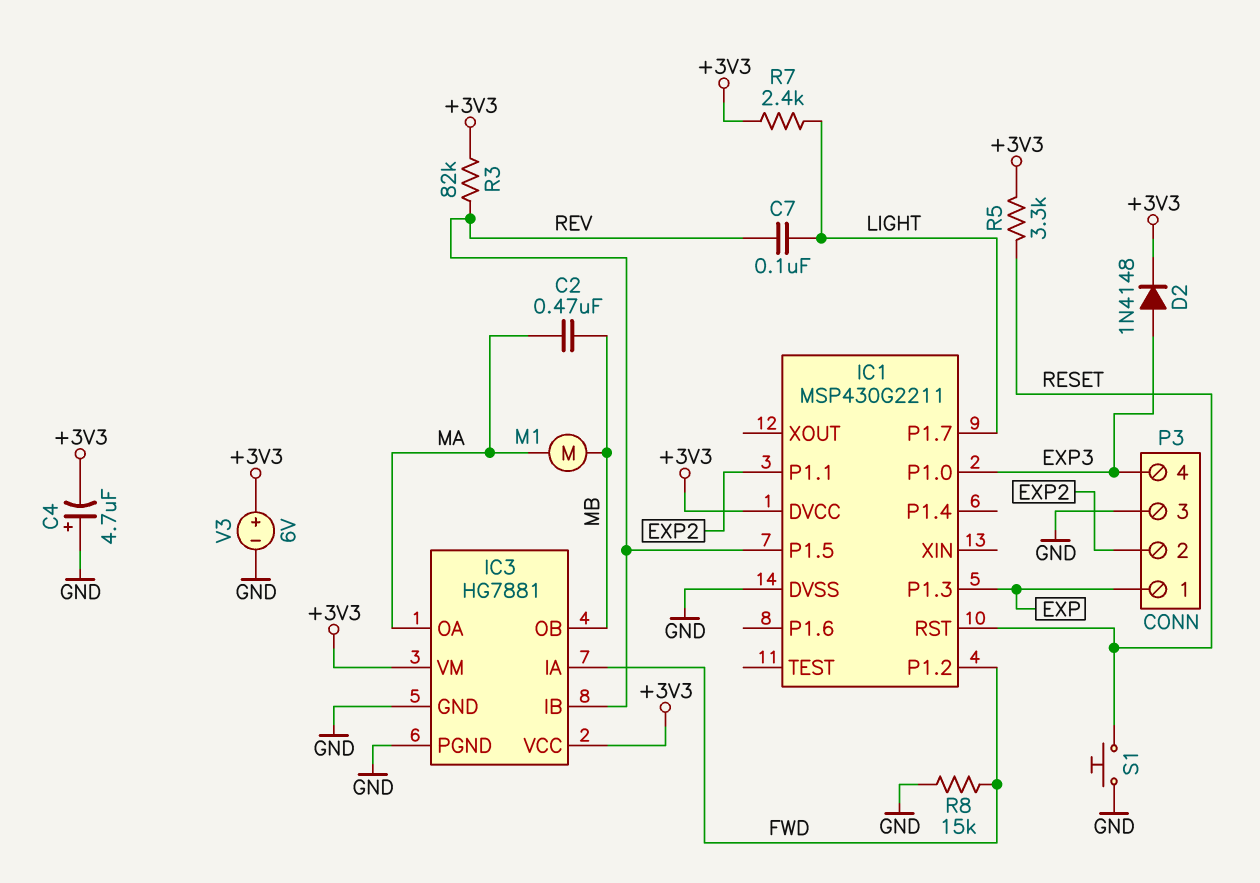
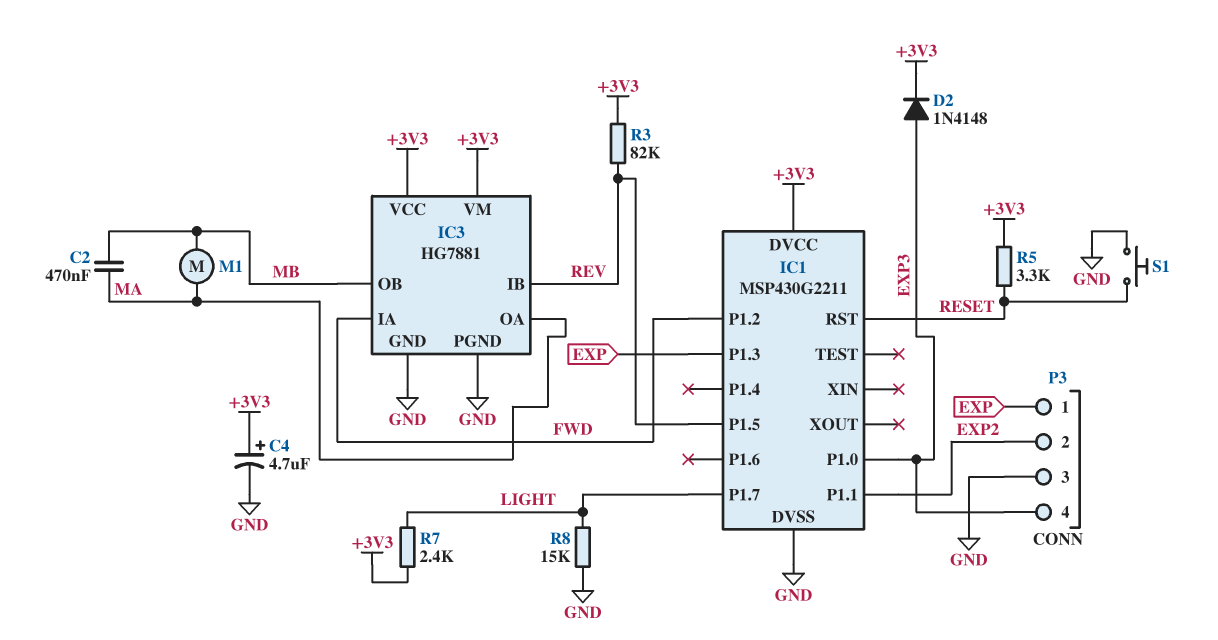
C4: 4.7uF (plus GND, minus +3V3) -> 4.7uF (plus +3V3, minus GND)
C7: 100nF (LIGHT, REV) -> none
R8: 15k (FWD, GND) -> 15k (GND, LIGHT)
V3: 6V (plus +3V3, minus GND) -> none

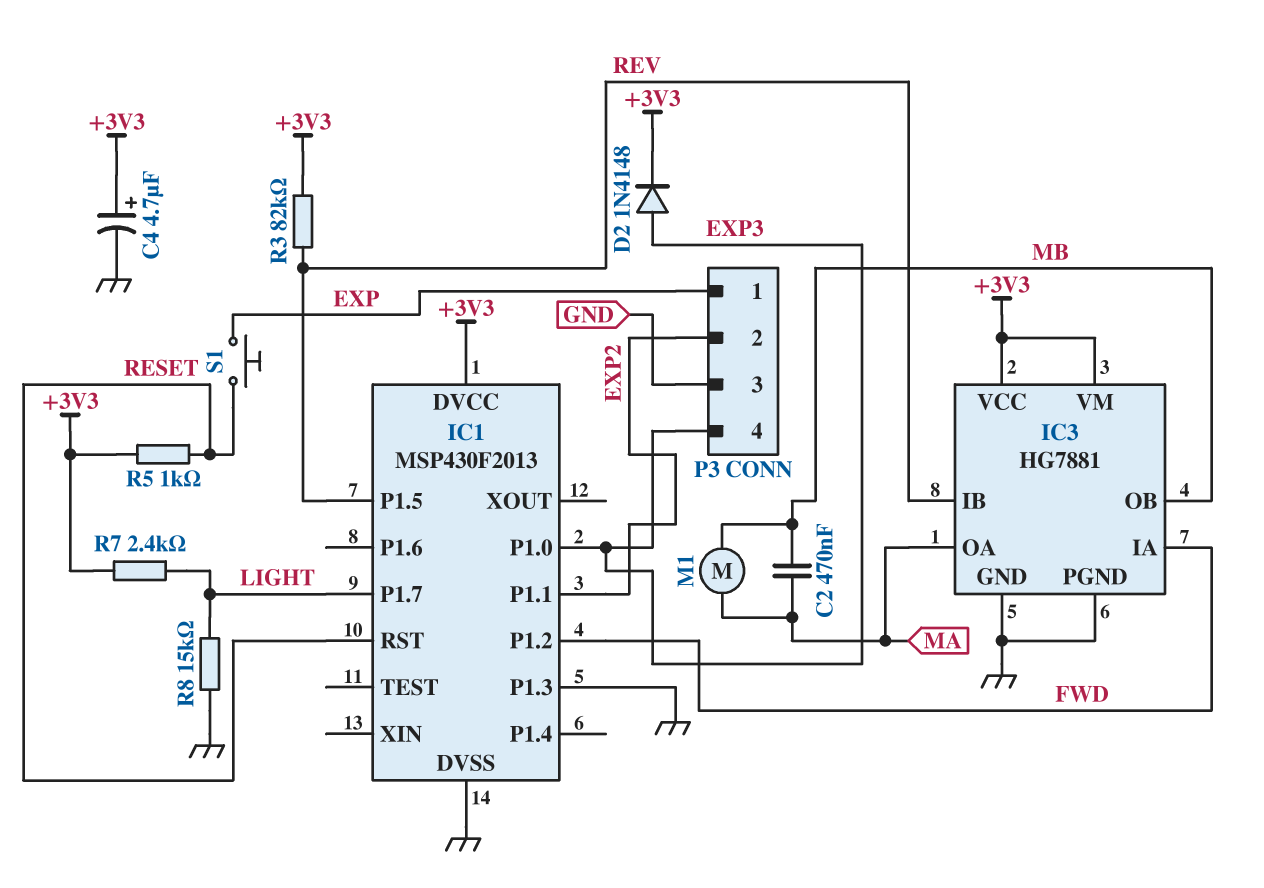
IC1: MSP430G2211 -> MSP430F2013
IC1 pin P1.3: EXP -> GND
R5: 3.3k (+3V3, RESET) -> 1k (+3V3, RESET)
S1: button (GND, RESET) -> button (EXP, RESET)

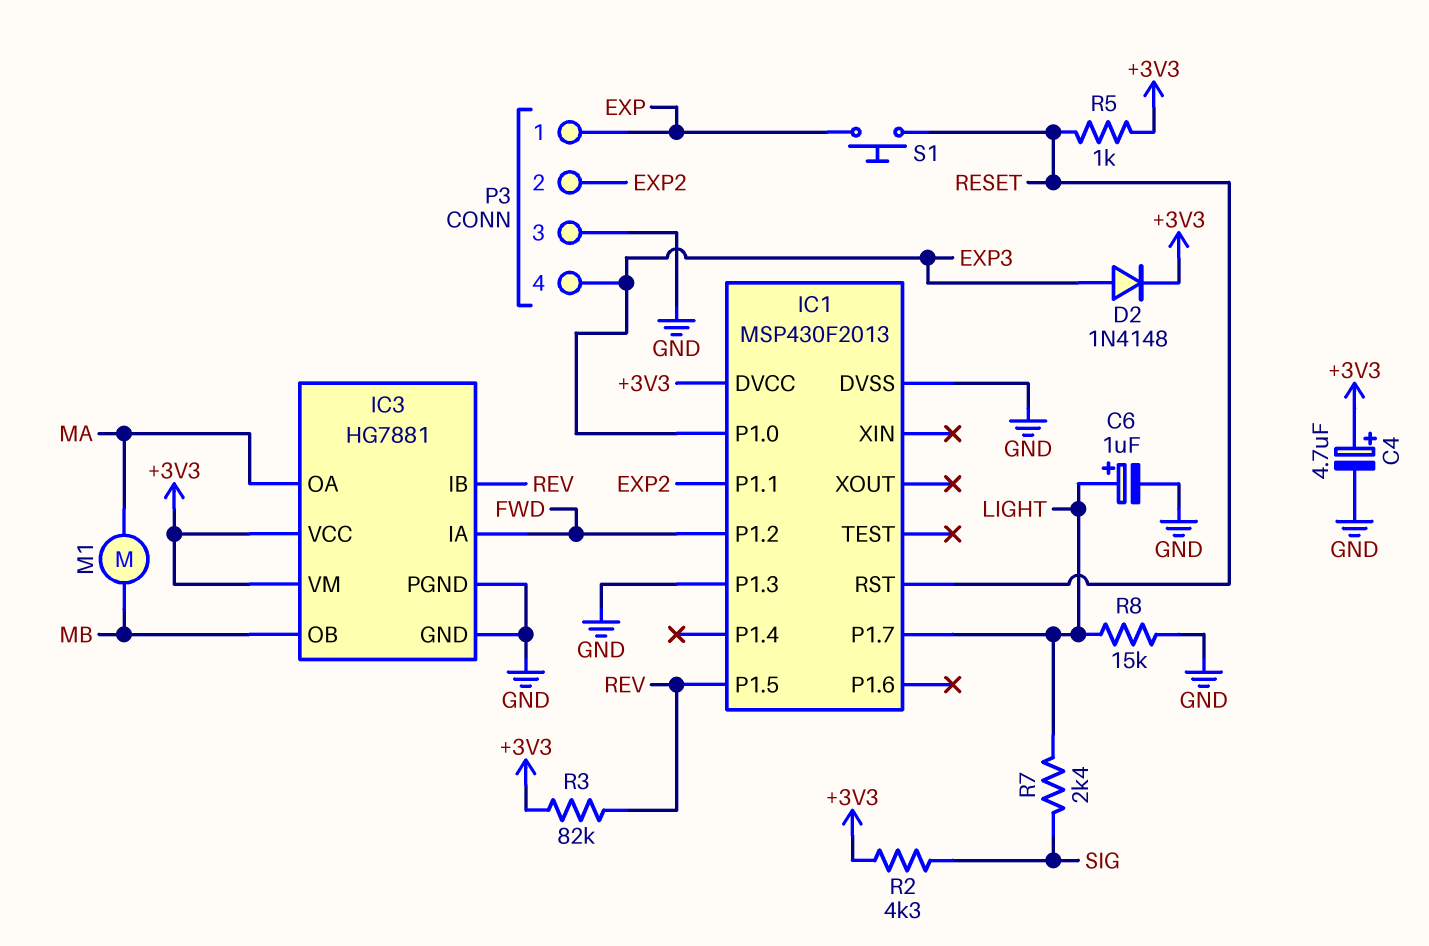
C2: 470nF (MA, MB) -> none
C6: none -> 1uF (plus LIGHT, minus GND)
R2: none -> 4.3k (+3V3, SIG)
R7: 2.4k (+3V3, LIGHT) -> 2.4k (LIGHT, SIG)

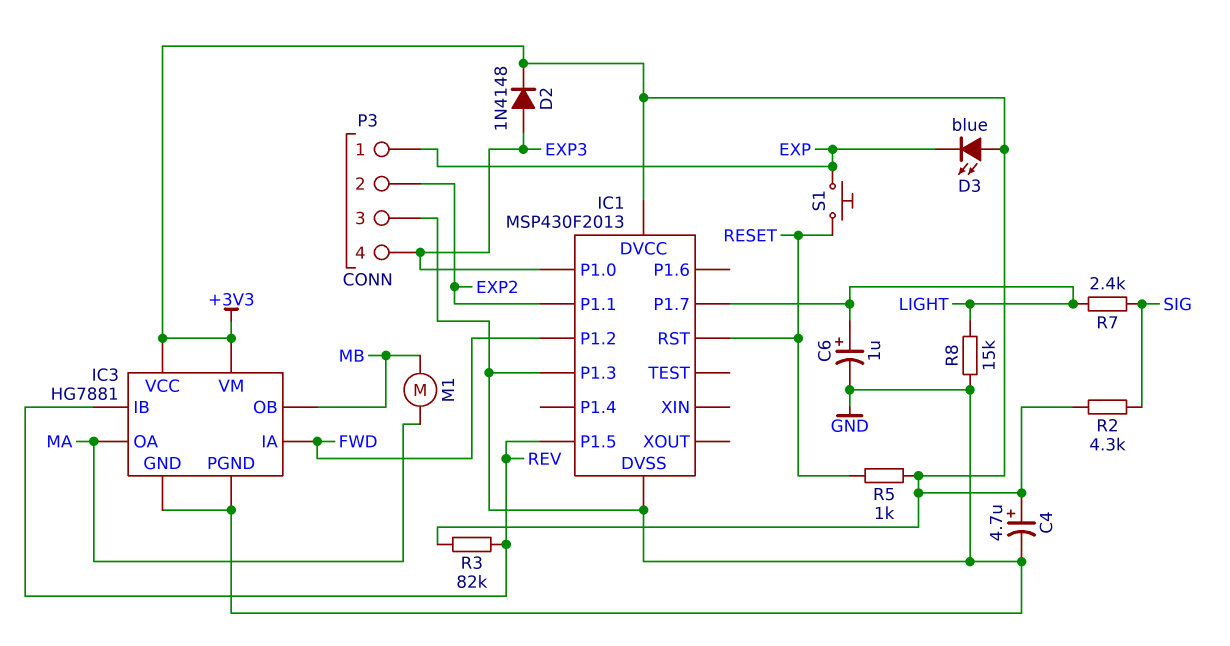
D3: none -> LED blue (A +3V3, K EXP)

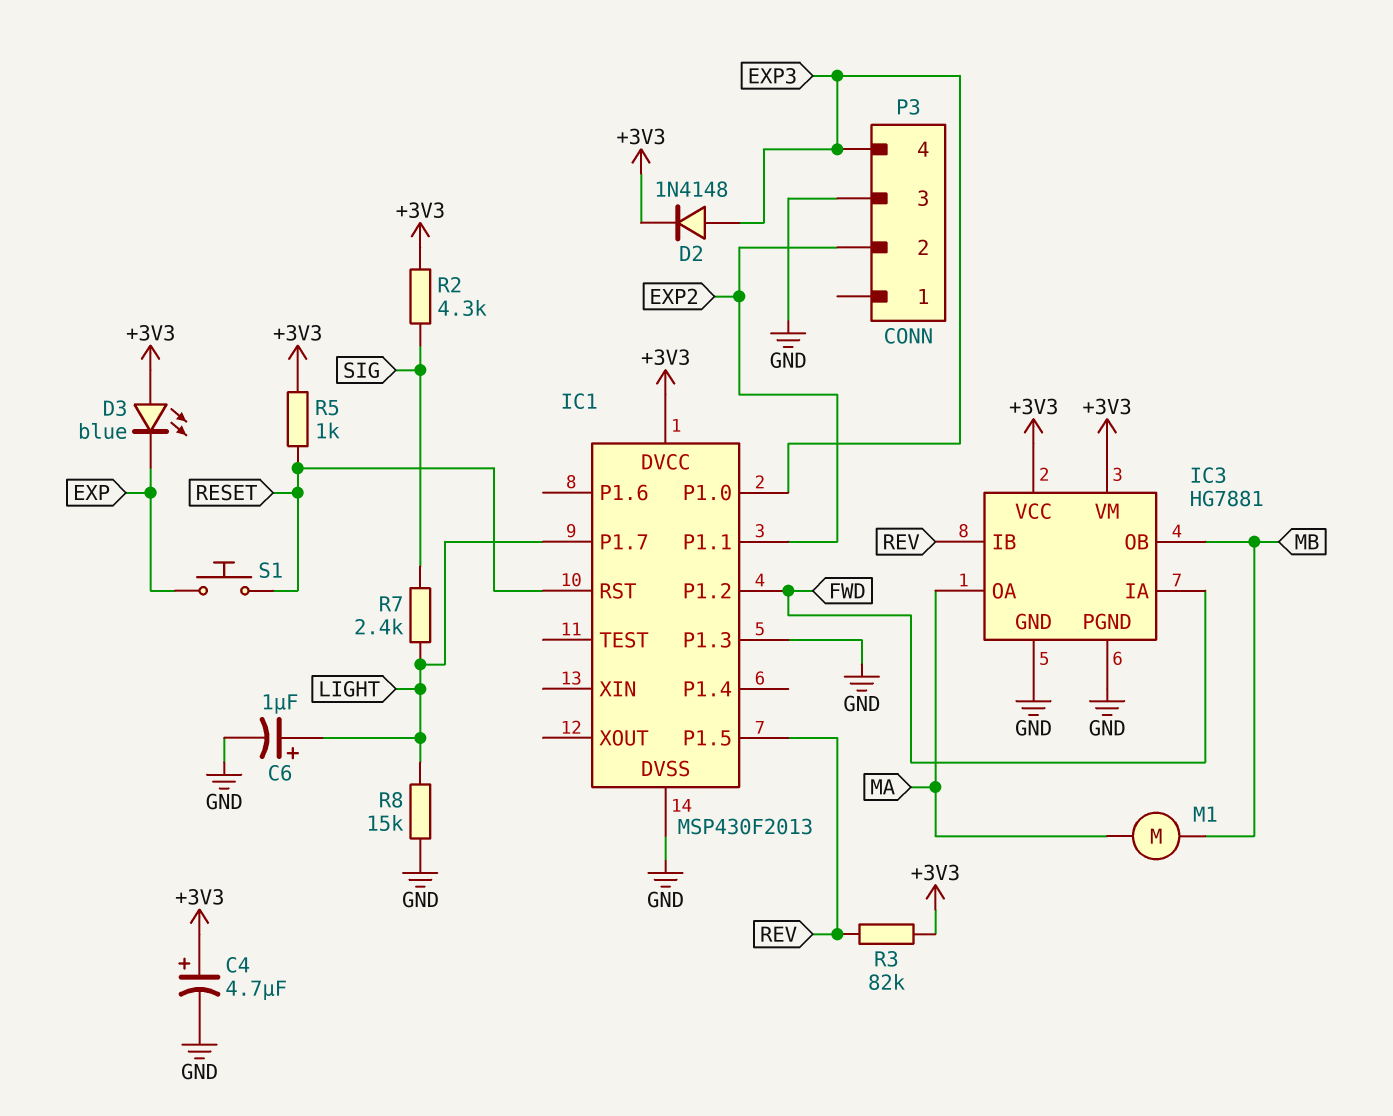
P3 pin 1: EXP -> none

